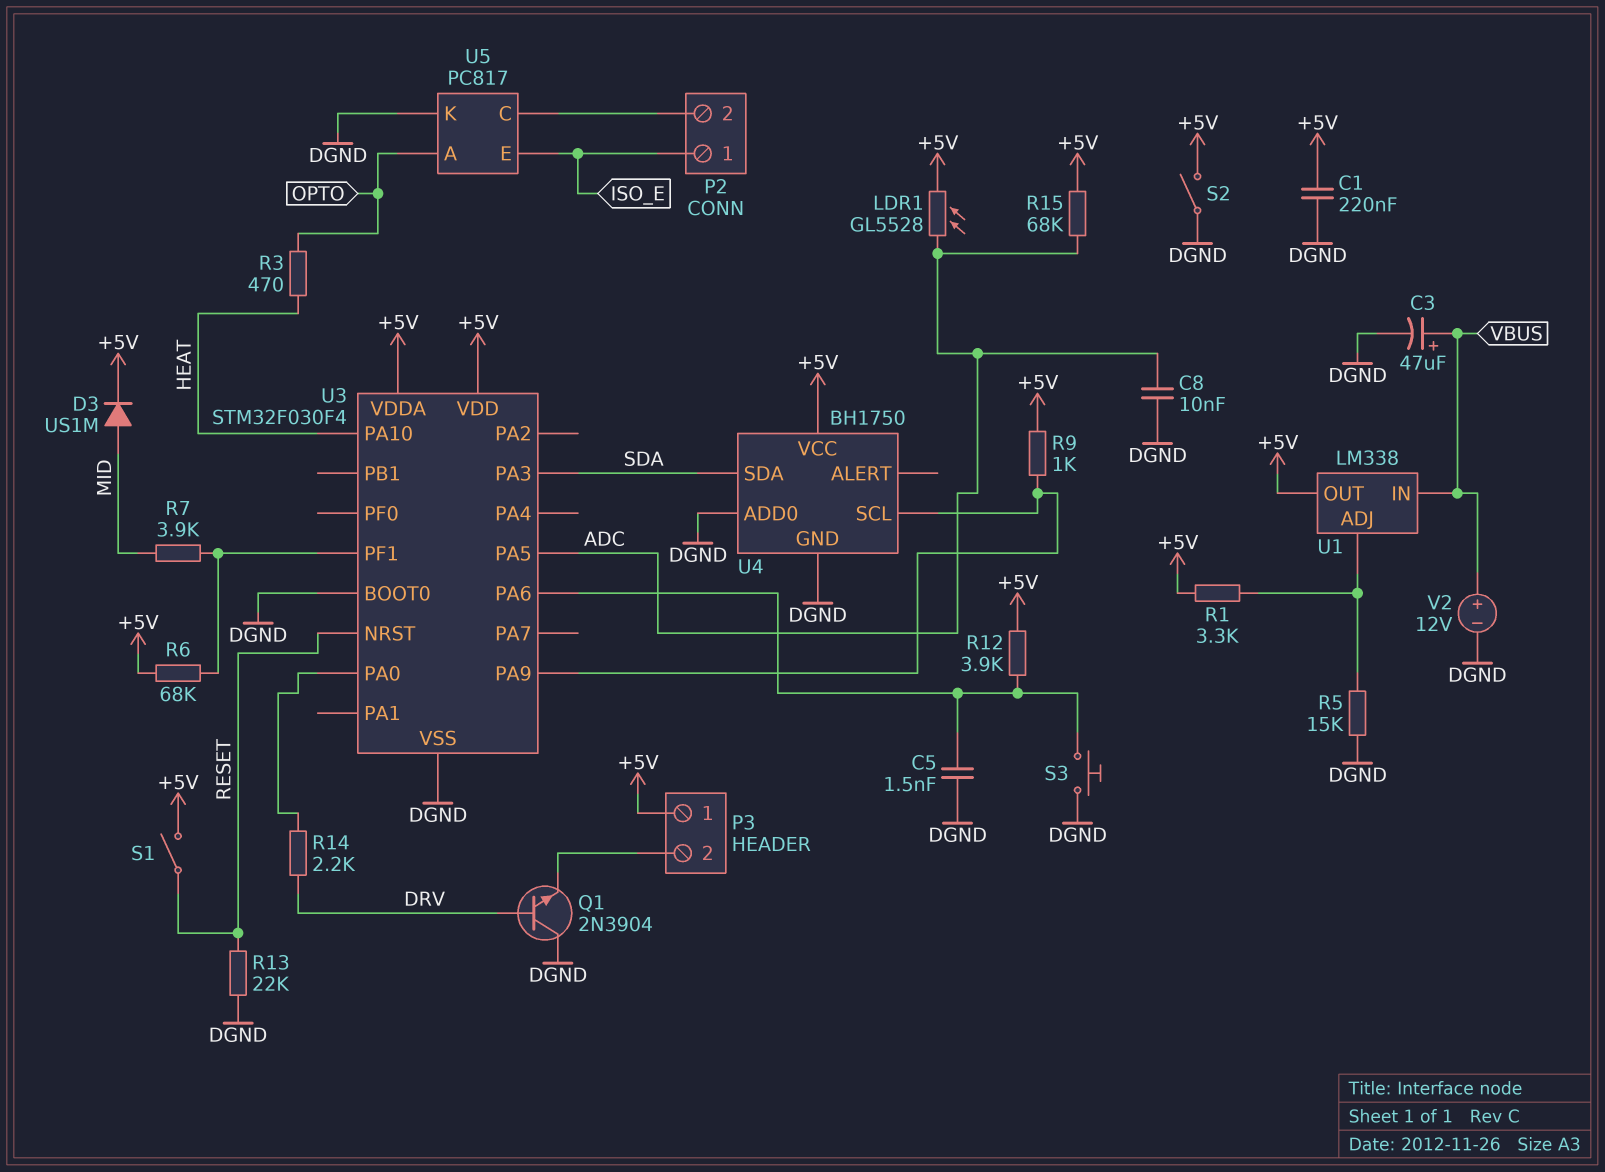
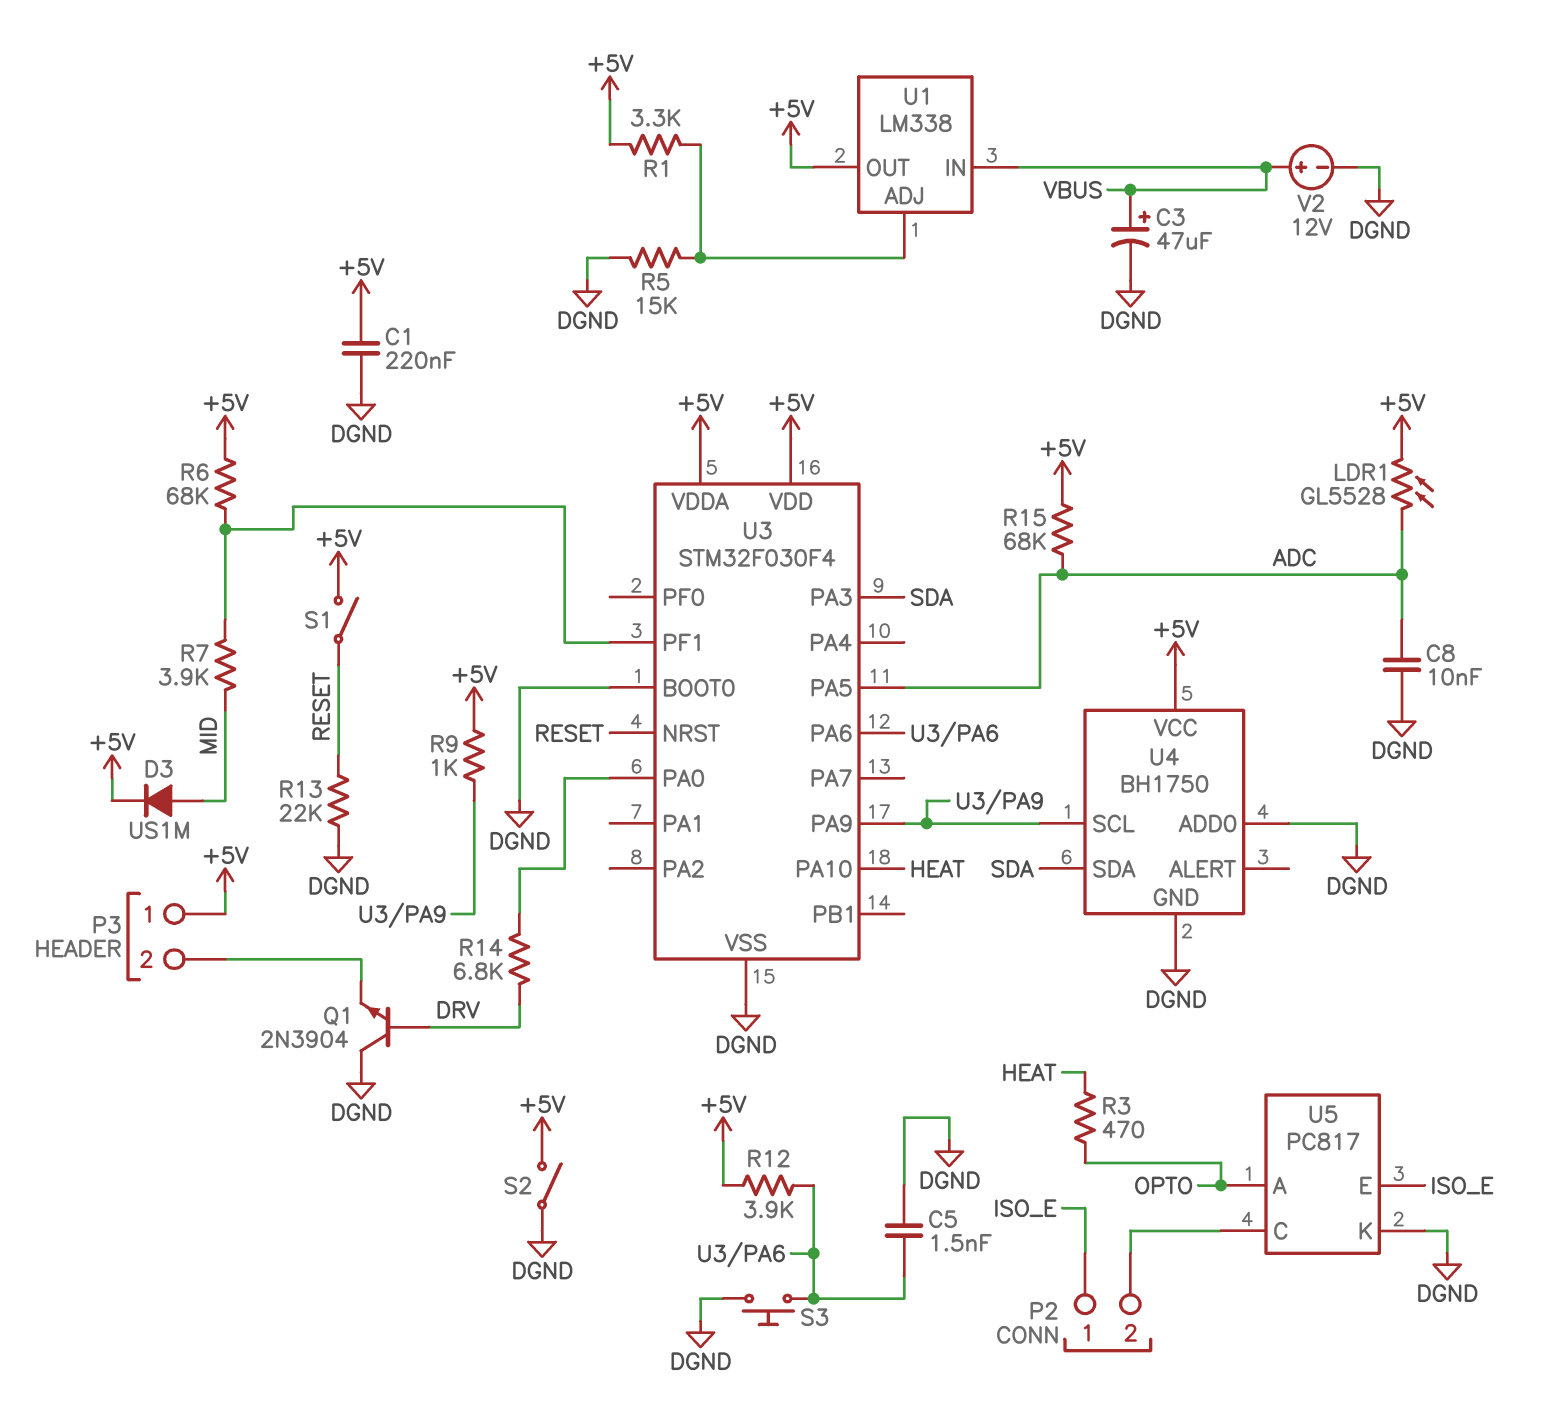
R14: 2.2k (DRV, U3/PA0) -> 6.8k (DRV, U3/PA0)

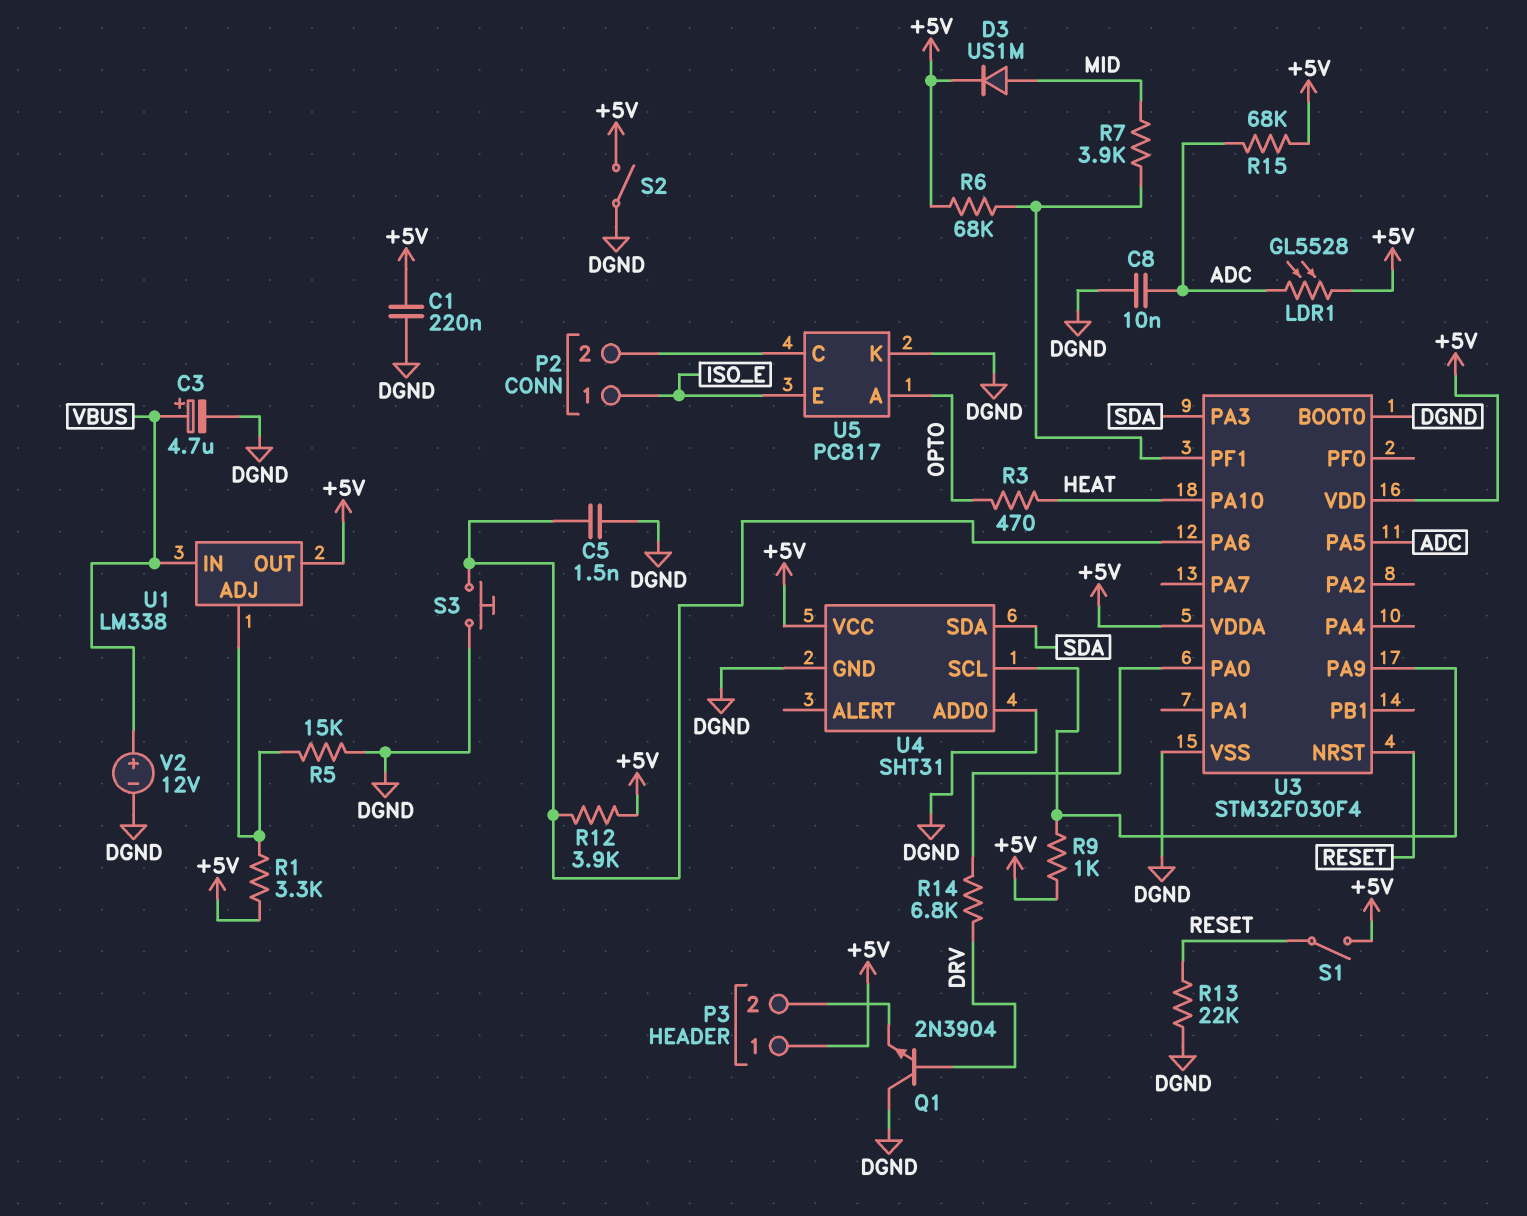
C3: 47uF (plus VBUS, minus DGND) -> 4.7uF (plus VBUS, minus DGND)
U4: BH1750 -> SHT31

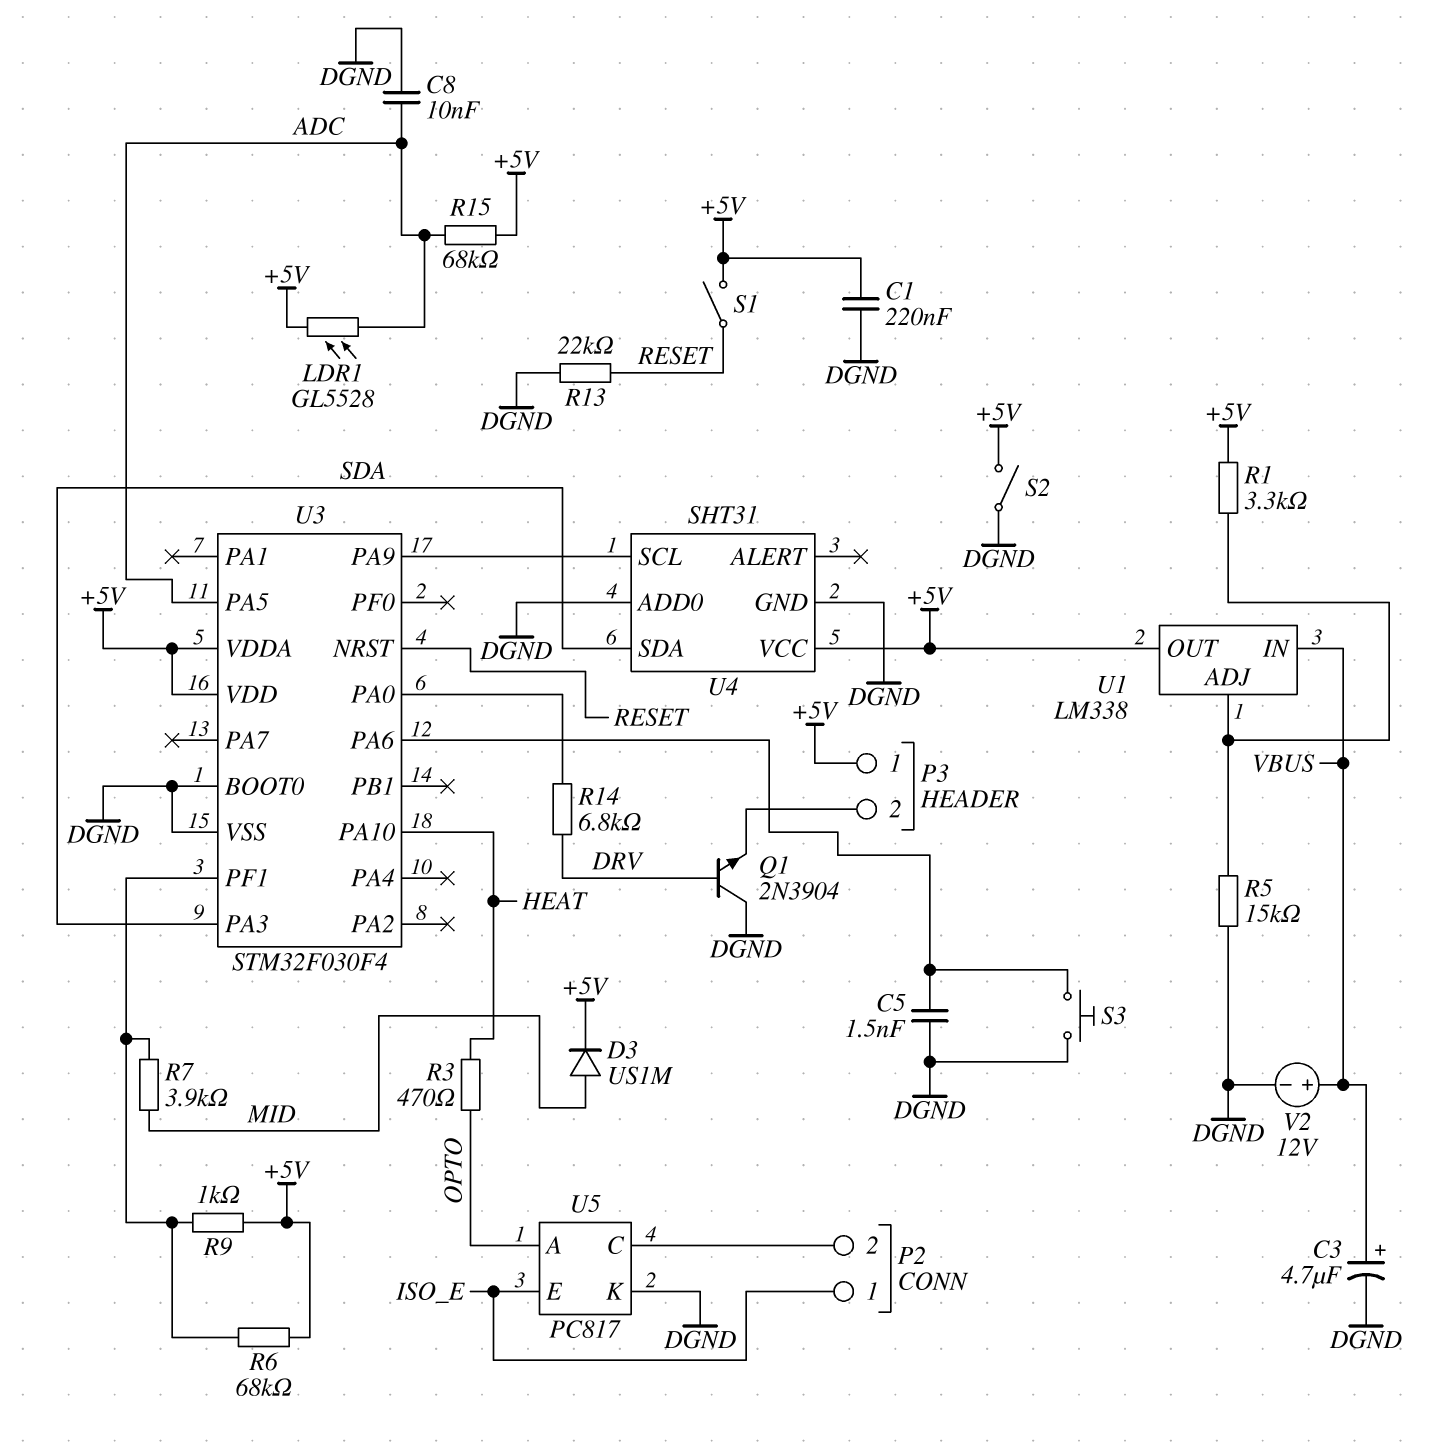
R9: 1k (+5V, U3/PA9) -> 1k (+5V, U3/PF1)
R12: 3.9k (+5V, U3/PA6) -> none

